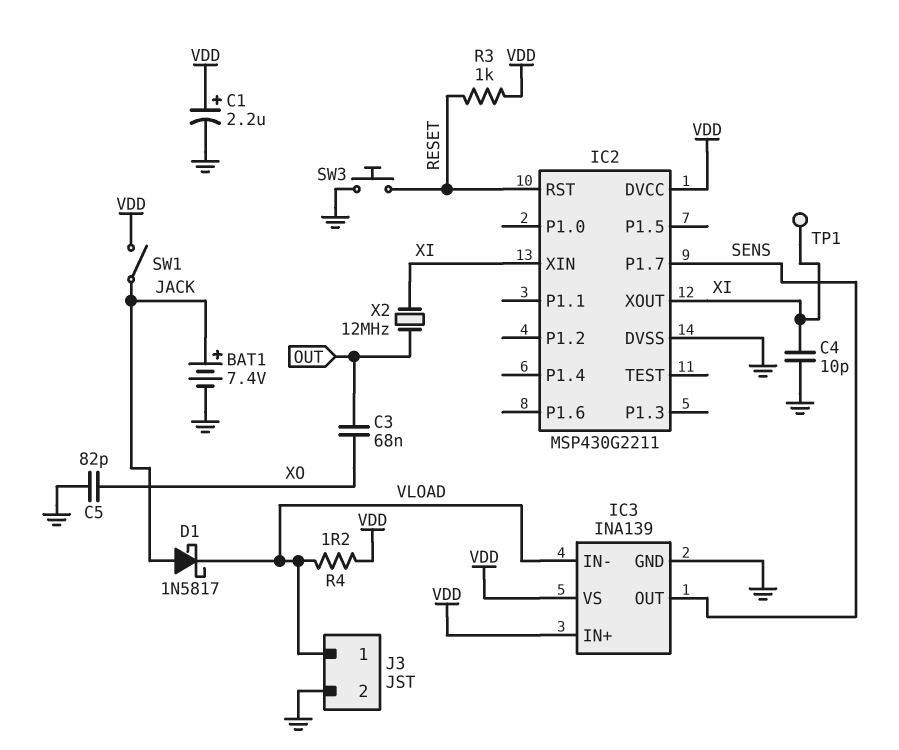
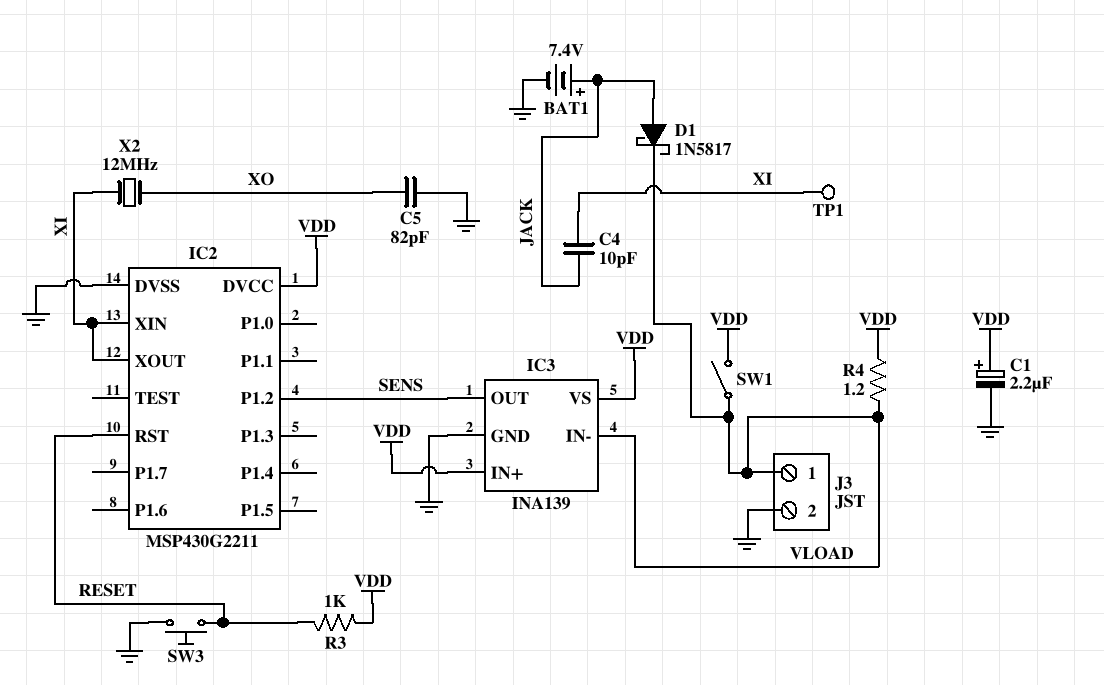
C3: 68nF (OUT, XO) -> none
C4: 10pF (GND, XI) -> 10pF (JACK, XI)
IC2 pin P1.2: none -> SENS
IC2 pin P1.7: SENS -> none
SW1: switch (JACK, VDD) -> switch (VDD, VLOAD)
X2: 12MHz (OUT, XI) -> 12MHz (XI, XO)

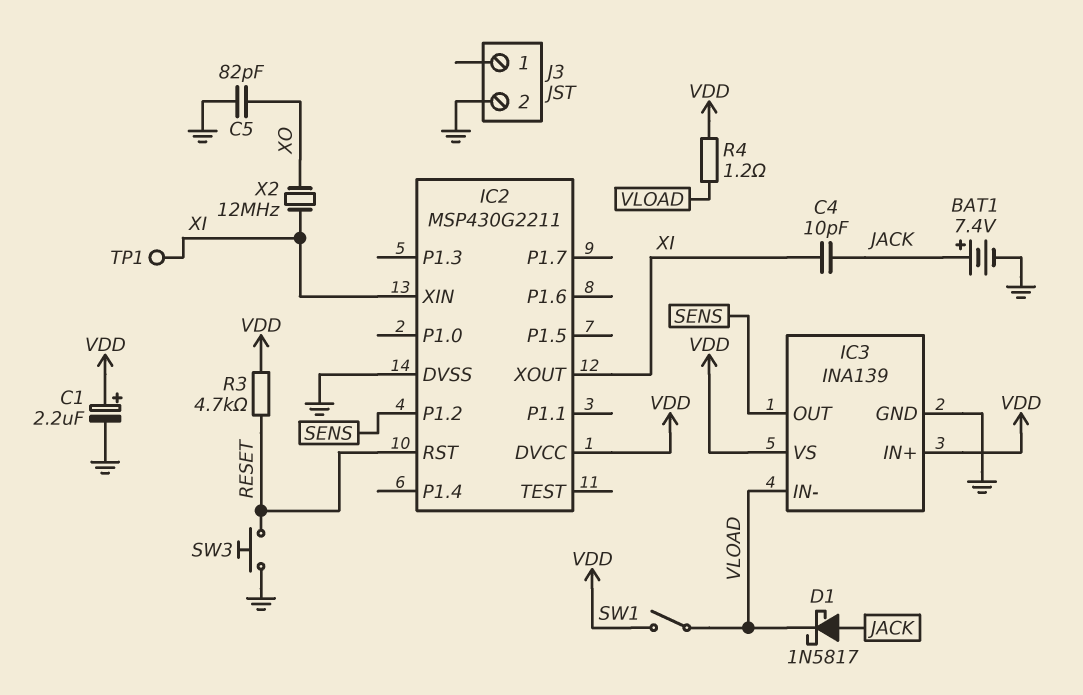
J3 pin 1: VLOAD -> none
R3: 1k (RESET, VDD) -> 4.7k (RESET, VDD)

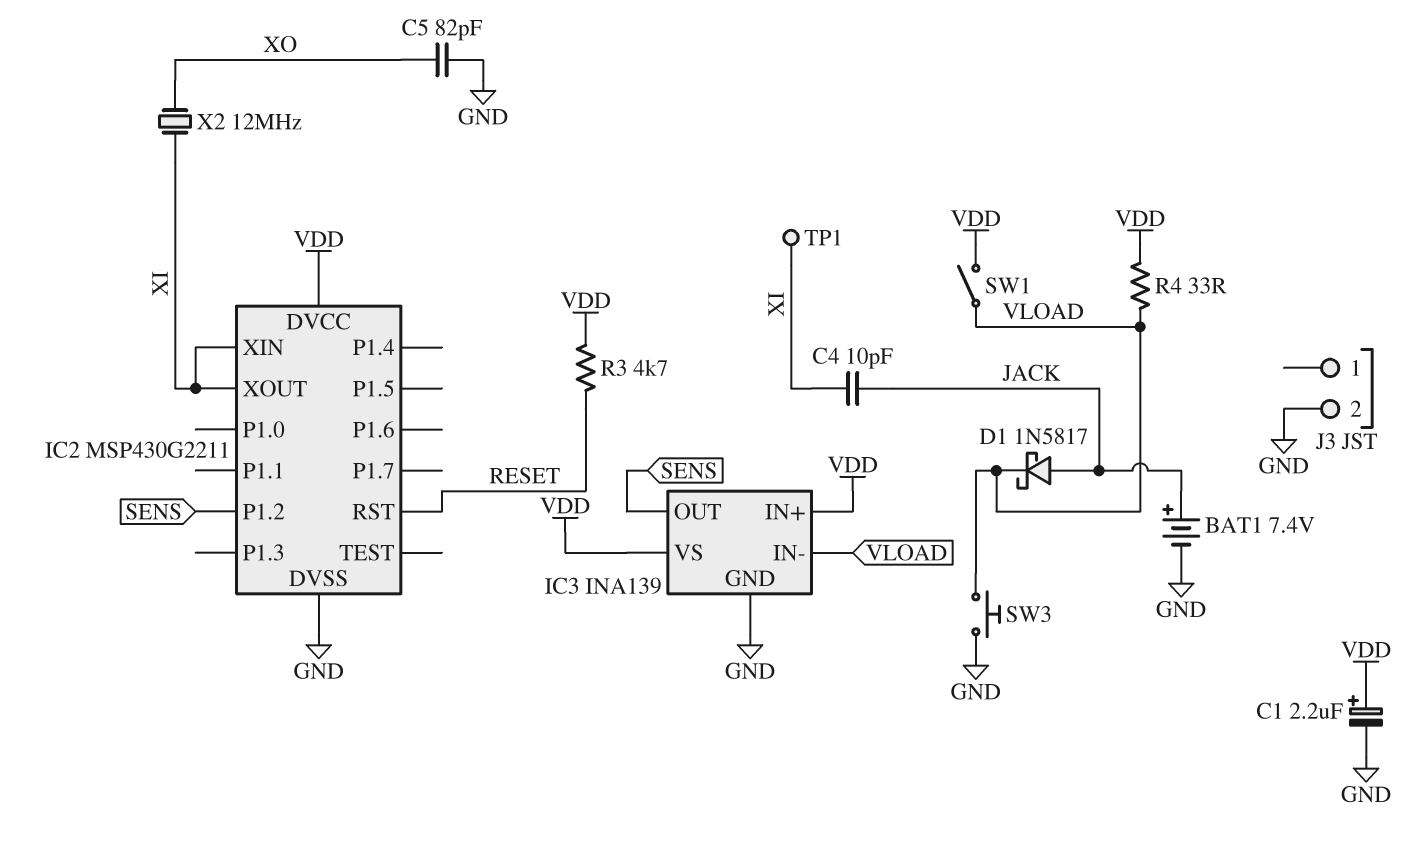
R4: 1.2 (VDD, VLOAD) -> 33 (VDD, VLOAD)
SW3: button (GND, RESET) -> button (GND, VLOAD)

